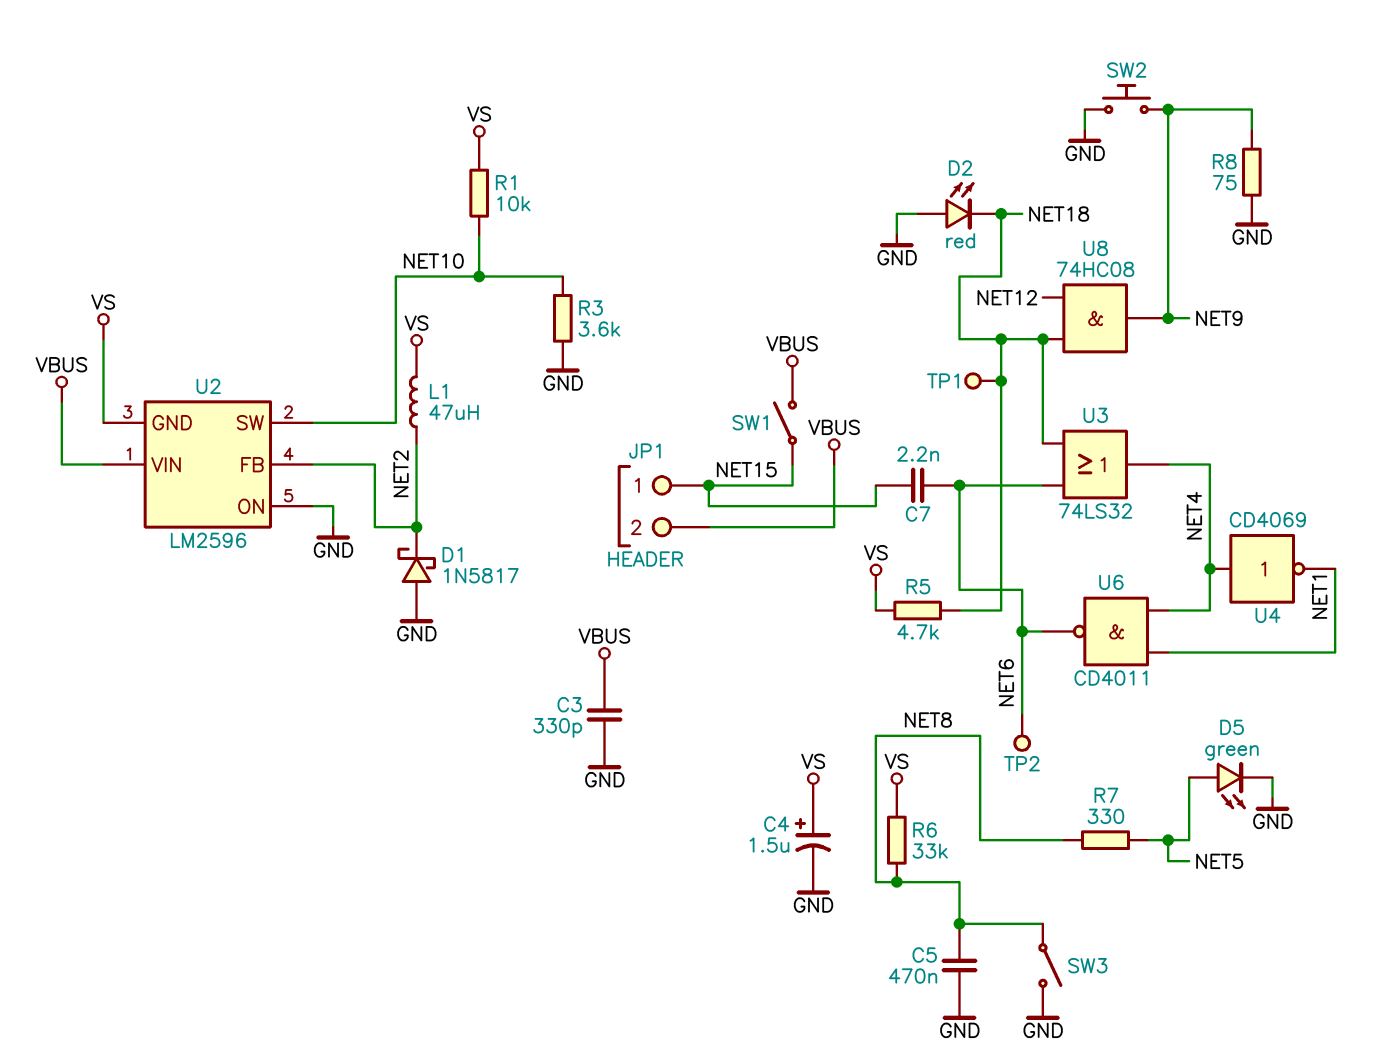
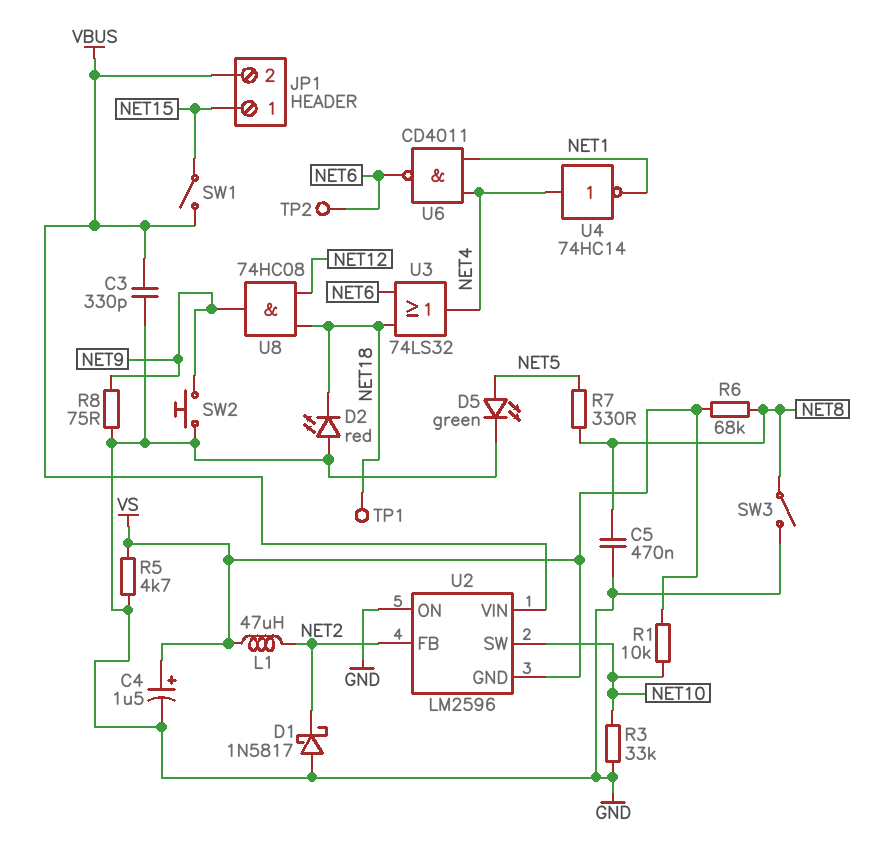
C7: 2.2nF (NET6, NET15) -> none
R3: 3.6k (GND, NET10) -> 33k (GND, NET10)
R5: 4.7k (NET18, VS) -> 4.7k (GND, VS)
R6: 33k (NET8, VS) -> 68k (NET8, VS)
U4: NOT CD4069 (in NET4, out NET1) -> NOT 74HC14 (in NET4, out NET1)

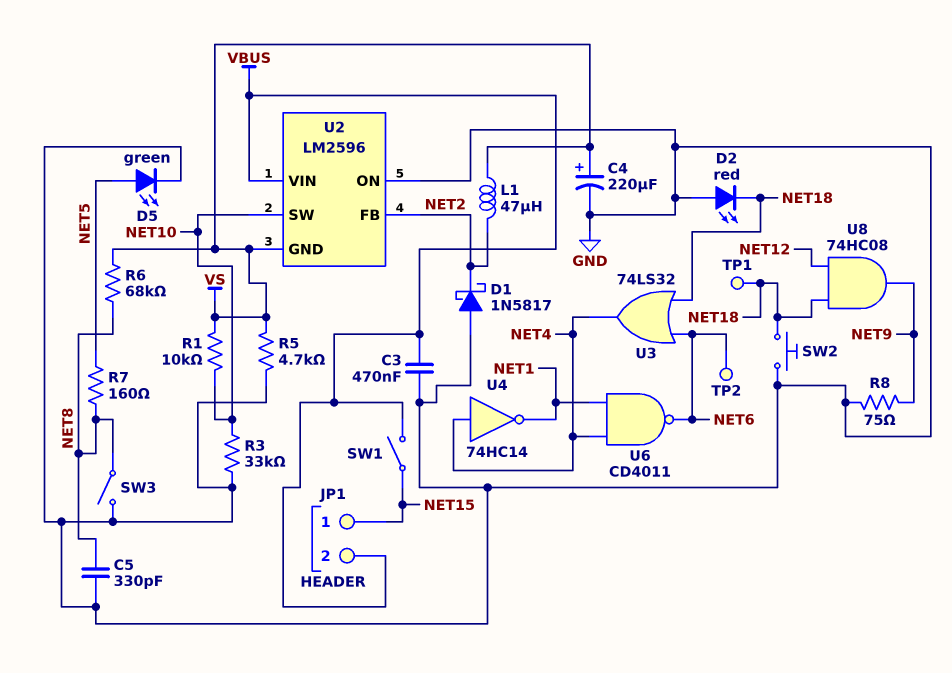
C3: 330pF (GND, VBUS) -> 470nF (GND, VBUS)
C4: 1.5uF (plus VS, minus GND) -> 220uF (plus VS, minus GND)
C5: 470nF (GND, NET8) -> 330pF (GND, NET8)
R7: 330 (NET5, NET8) -> 160 (NET5, NET8)
SW2: button (GND, NET9) -> button (GND, NET18)

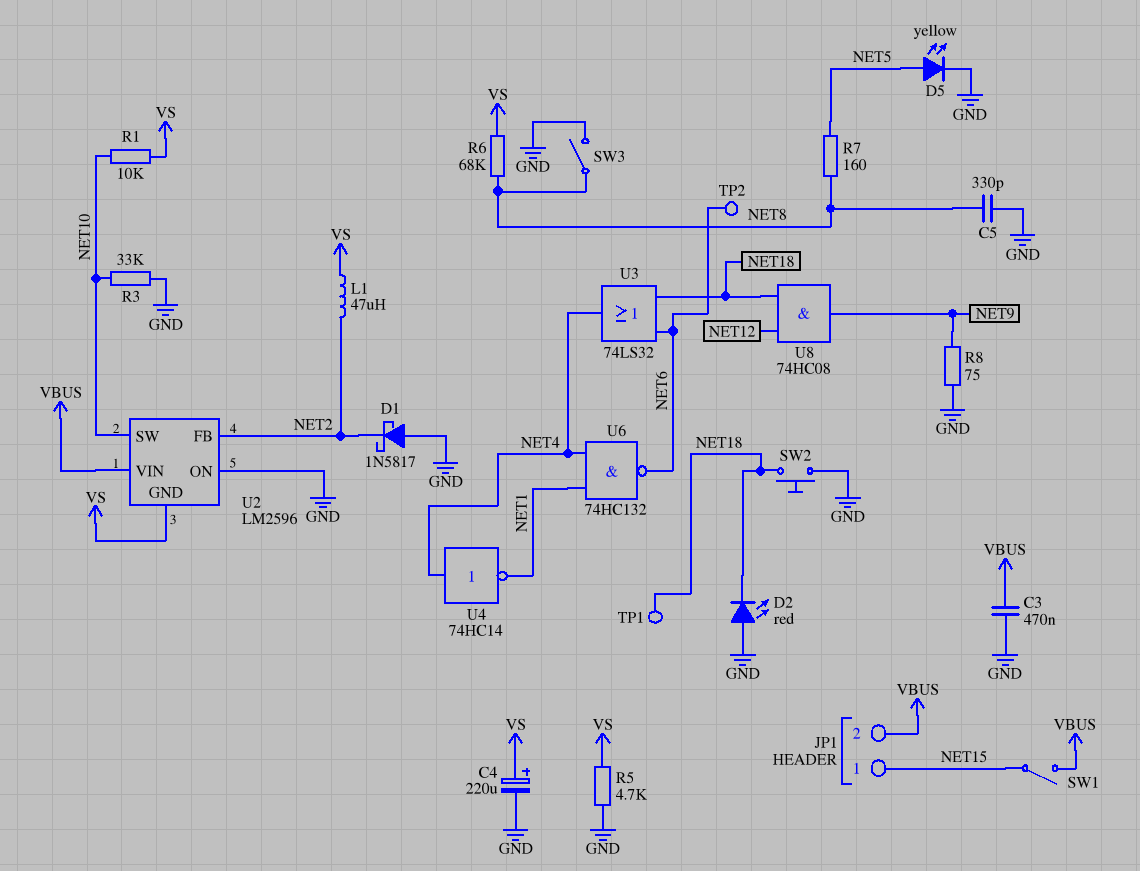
D5: LED green (A NET5, K GND) -> LED yellow (A NET5, K GND)
U6: NAND CD4011 (in NET1, in NET4, out NET6) -> NAND 74HC132 (in NET1, in NET4, out NET6)

